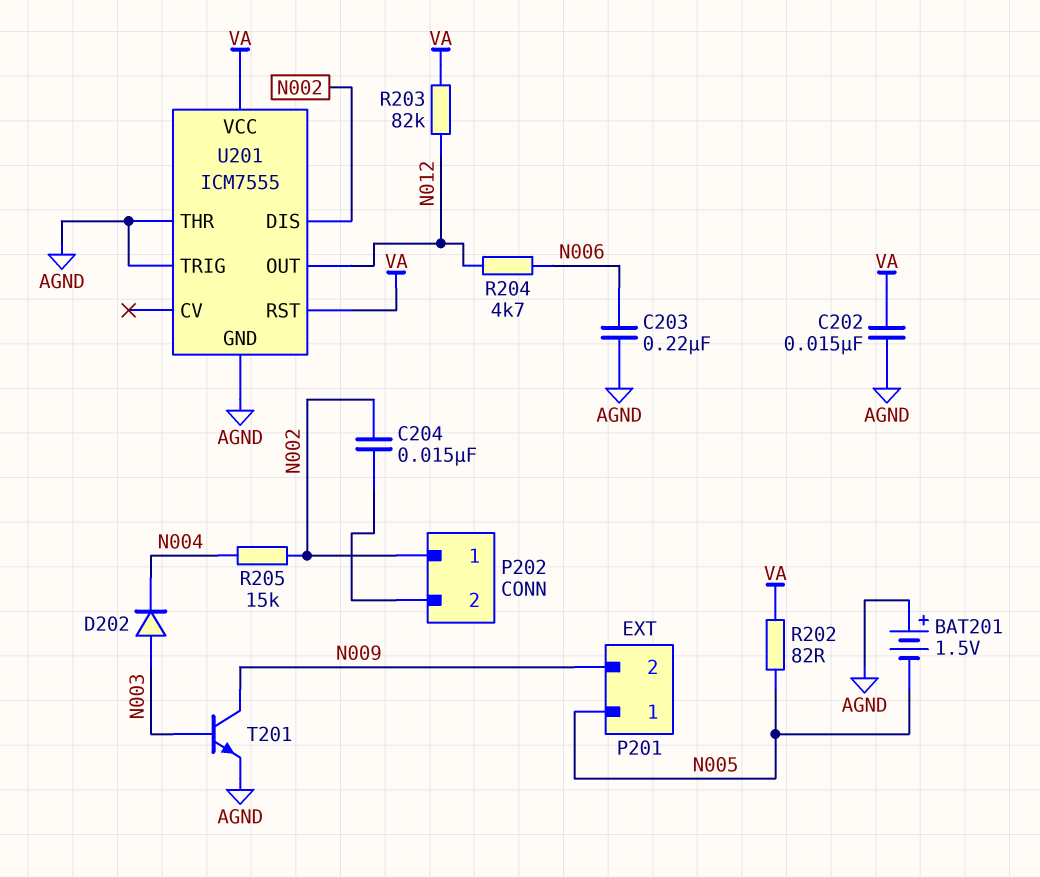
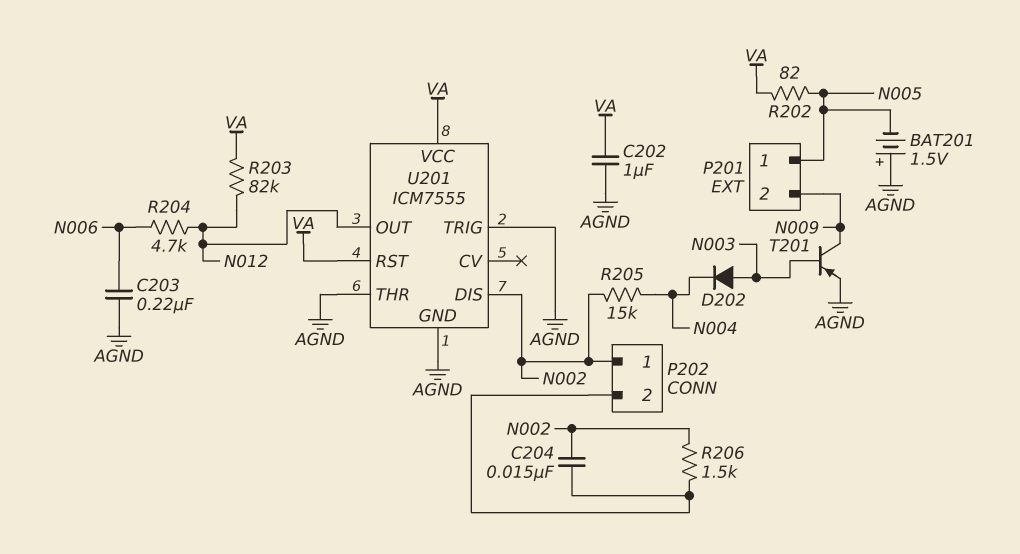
C202: 15nF (AGND, VA) -> 1uF (AGND, VA)
R206: none -> 1.5k (N002, P202/2)
T201: NPN (B N003, C N009, E AGND) -> PNP (B N003, C N009, E AGND)

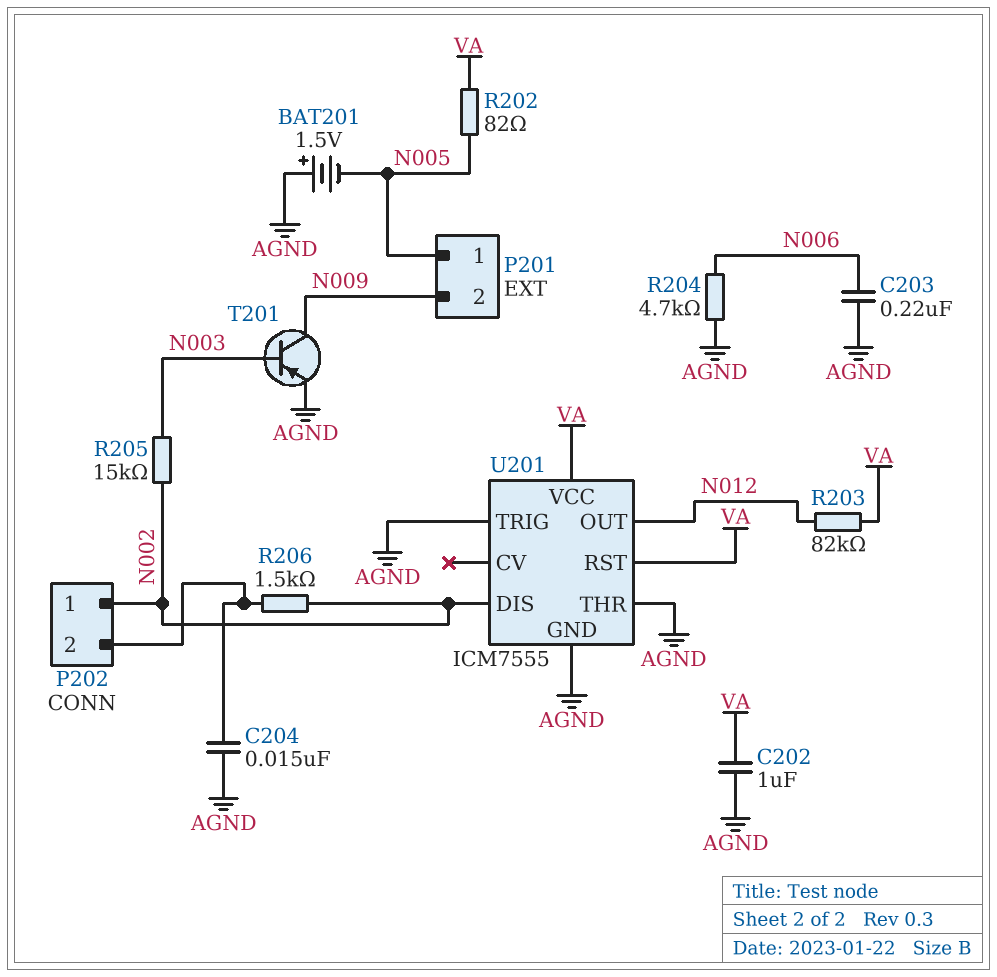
C204: 15nF (N002, P202/2) -> 15nF (AGND, P202/2)
D202: diode (A N003, K N004) -> none
R204: 4.7k (N006, N012) -> 4.7k (AGND, N006)
R205: 15k (N002, N004) -> 15k (N002, N003)

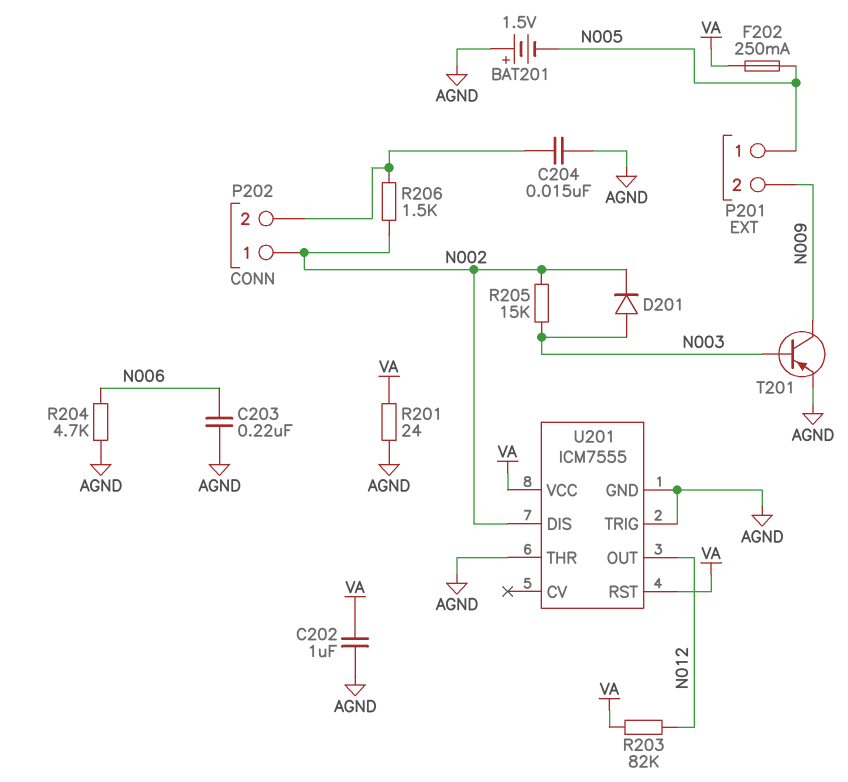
D201: none -> diode (A N003, K N002)
F202: none -> 250mA (N005, VA)
R201: none -> 24 (AGND, VA)
R202: 82 (N005, VA) -> none

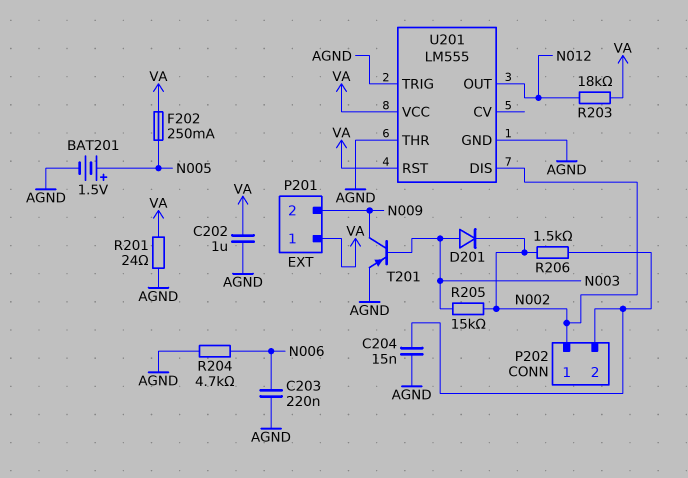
BAT201: 1.5V (plus AGND, minus N005) -> 1.5V (plus N005, minus AGND)
P201 pin 1: N005 -> VA
R203: 82k (N012, VA) -> 18k (N012, VA)
U201: ICM7555 -> LM555

